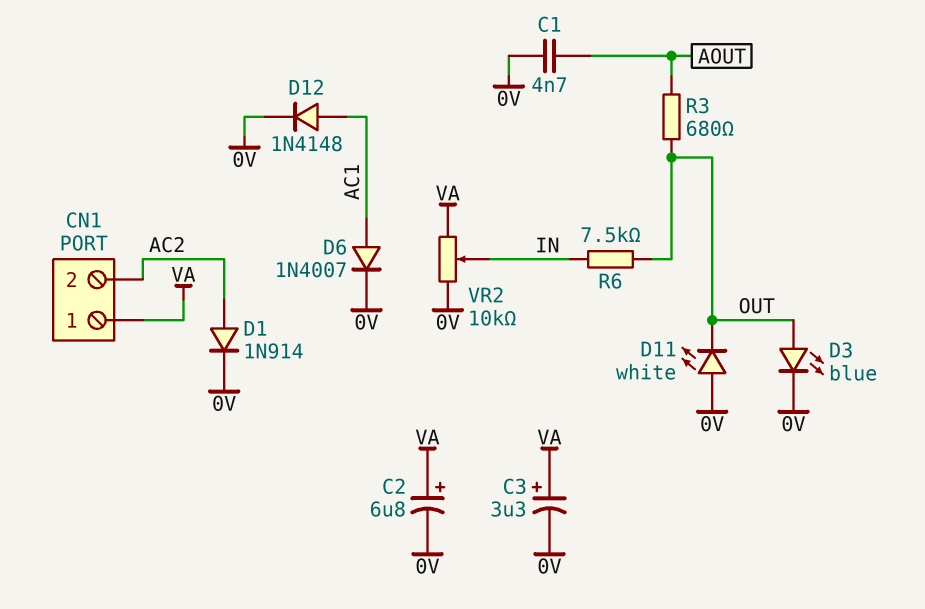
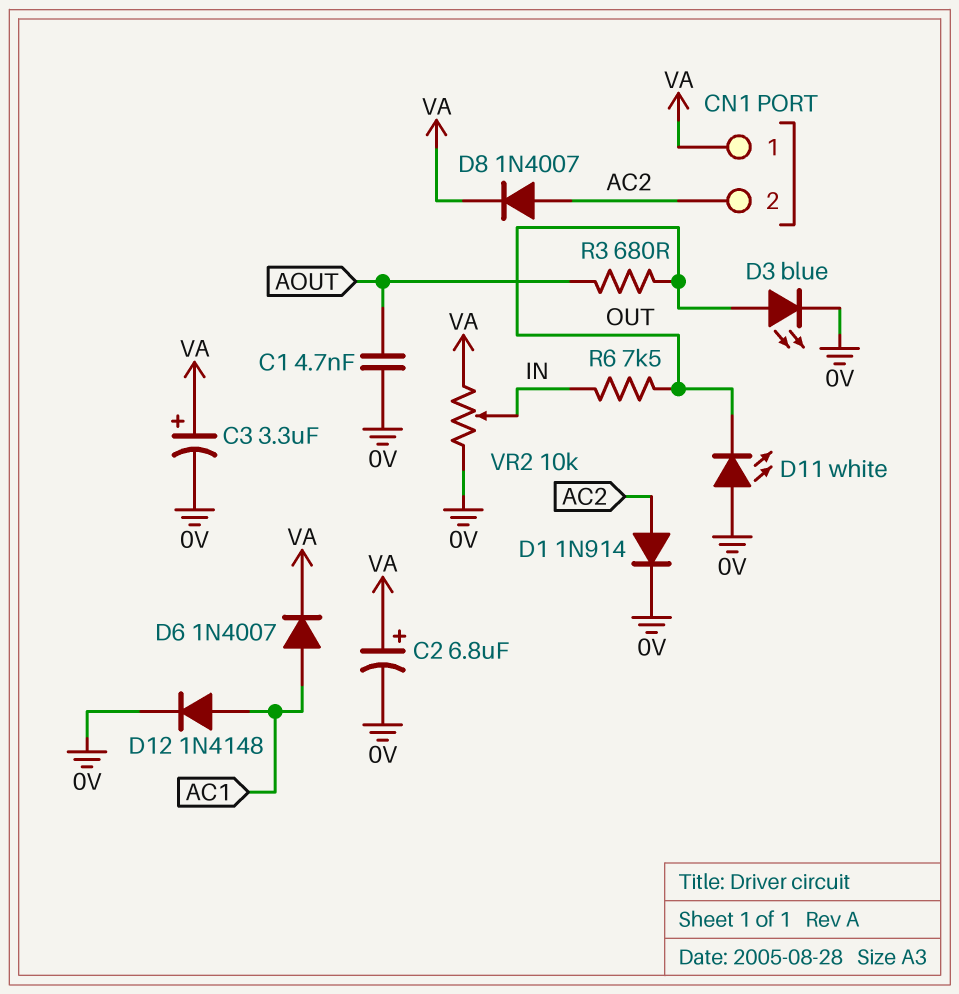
D6: diode 1N4007 (A AC1, K 0V) -> diode 1N4007 (A AC1, K VA)
D8: none -> diode 1N4007 (A AC2, K VA)

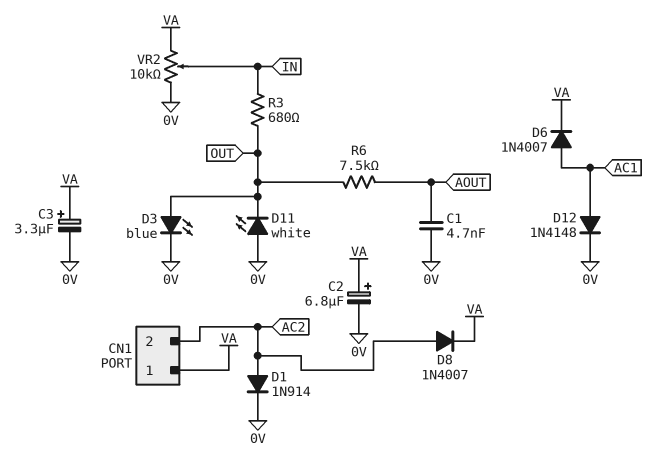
R3: 680 (AOUT, OUT) -> 680 (IN, OUT)
R6: 7.5k (IN, OUT) -> 7.5k (AOUT, OUT)

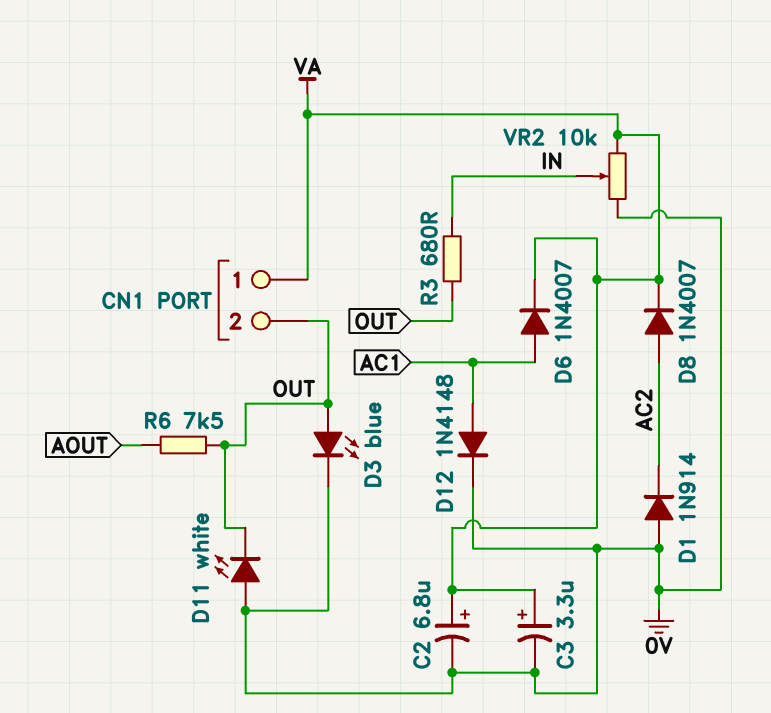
C1: 4.7nF (0V, AOUT) -> none
CN1 pin 2: AC2 -> OUT
D1: diode 1N914 (A AC2, K 0V) -> diode 1N914 (A 0V, K AC2)

